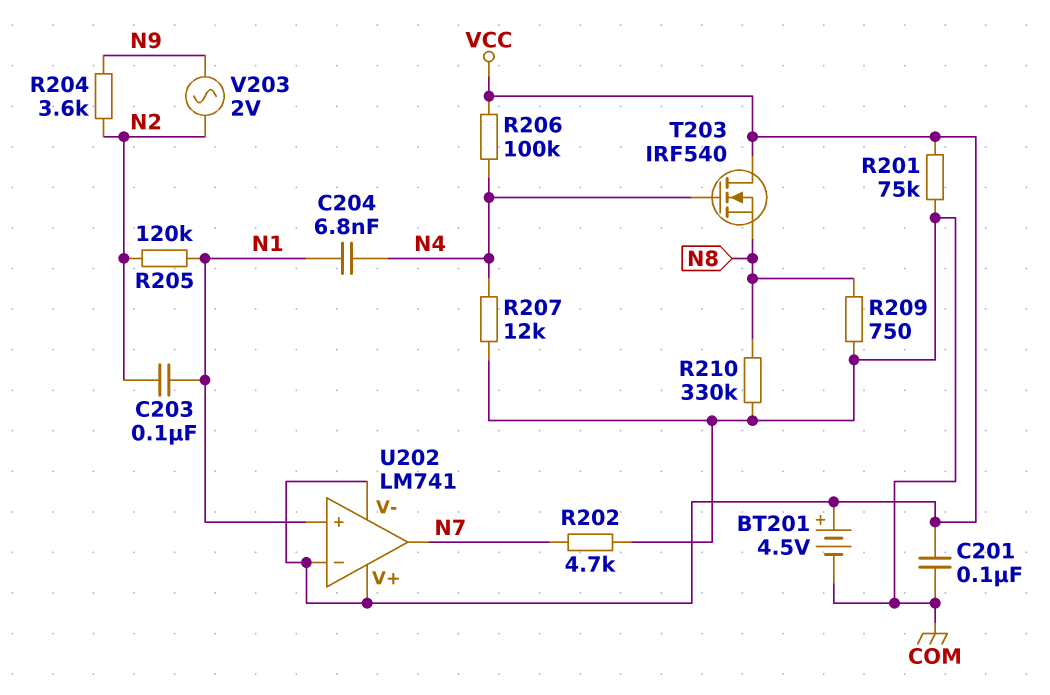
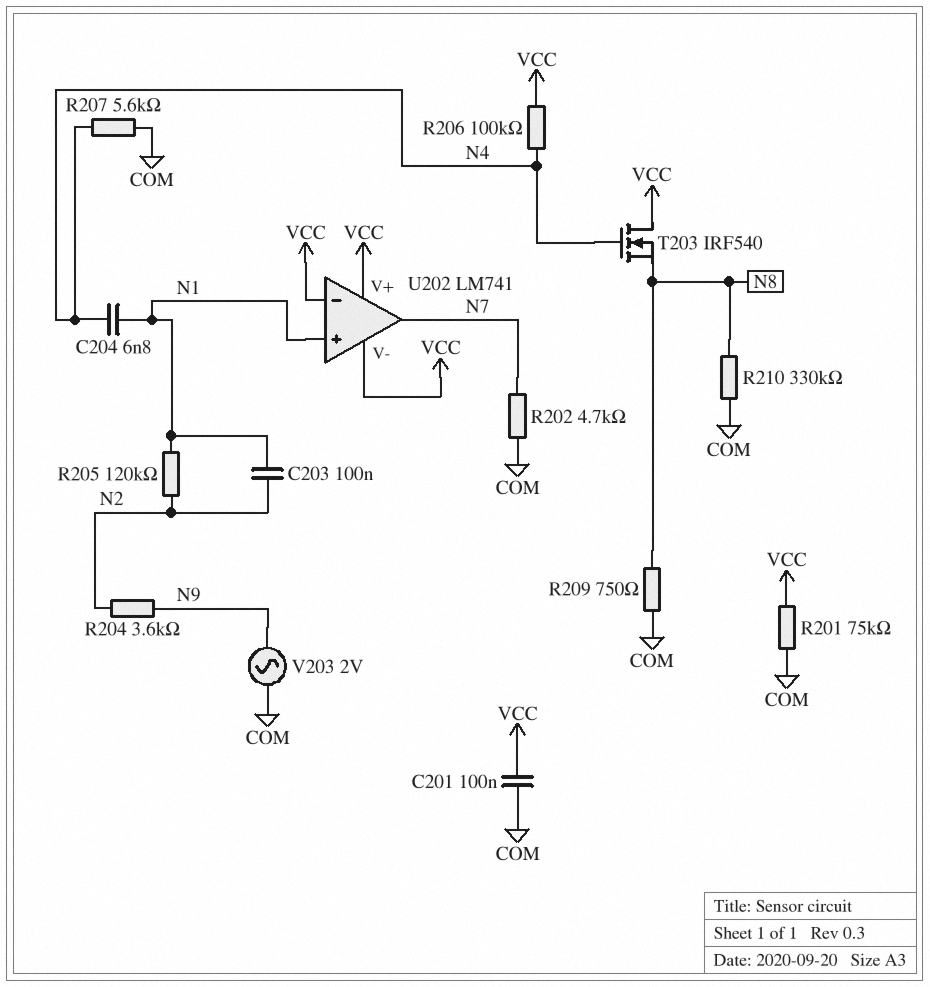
BT201: 4.5V (plus VCC, minus COM) -> none
R207: 12k (COM, N4) -> 5.6k (COM, N4)
V203: AC 2V (N2, N9) -> AC 2V (COM, N9)

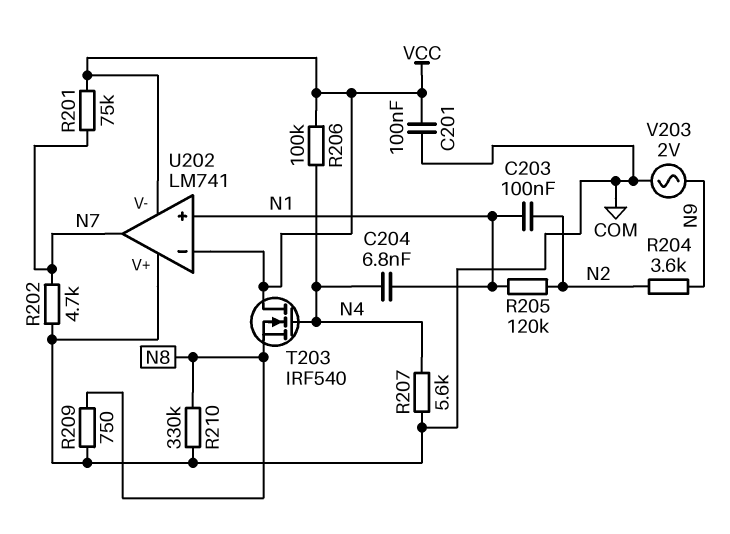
R201: 75k (COM, VCC) -> 75k (N7, VCC)
U202 pin V+: VCC -> COM

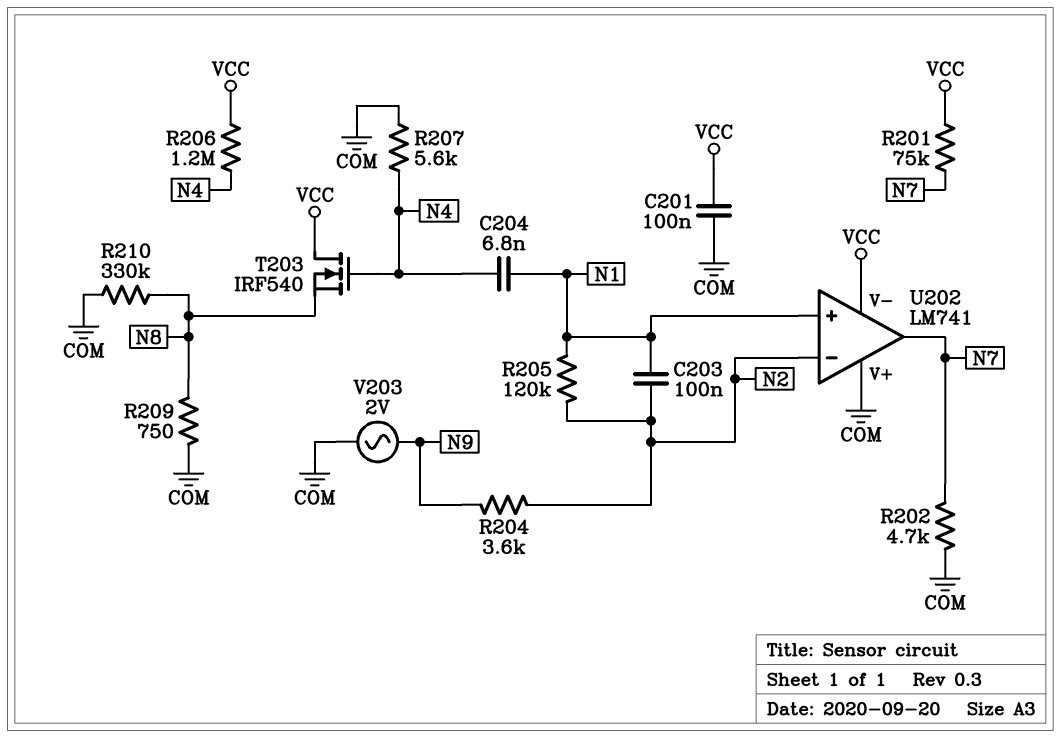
R206: 100k (N4, VCC) -> 1.2M (N4, VCC)
U202 pin in-: VCC -> N2

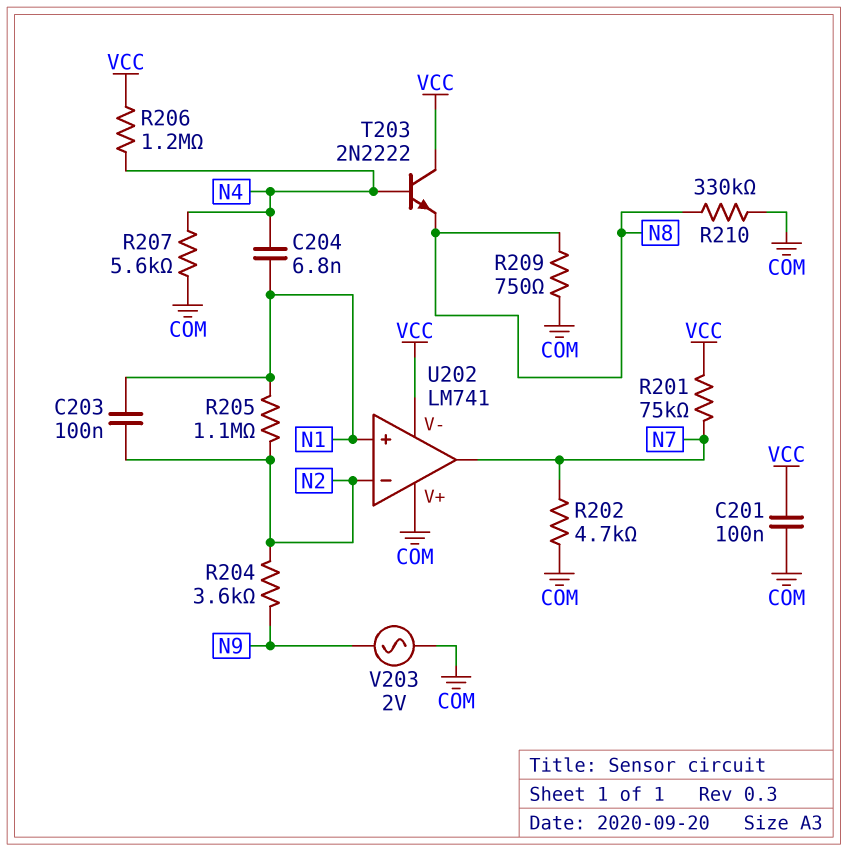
R205: 120k (N1, N2) -> 1.1M (N1, N2)
T203: NMOS IRF540 (G N4, D VCC, S N8) -> NPN 2N2222 (B N4, C VCC, E N8)

